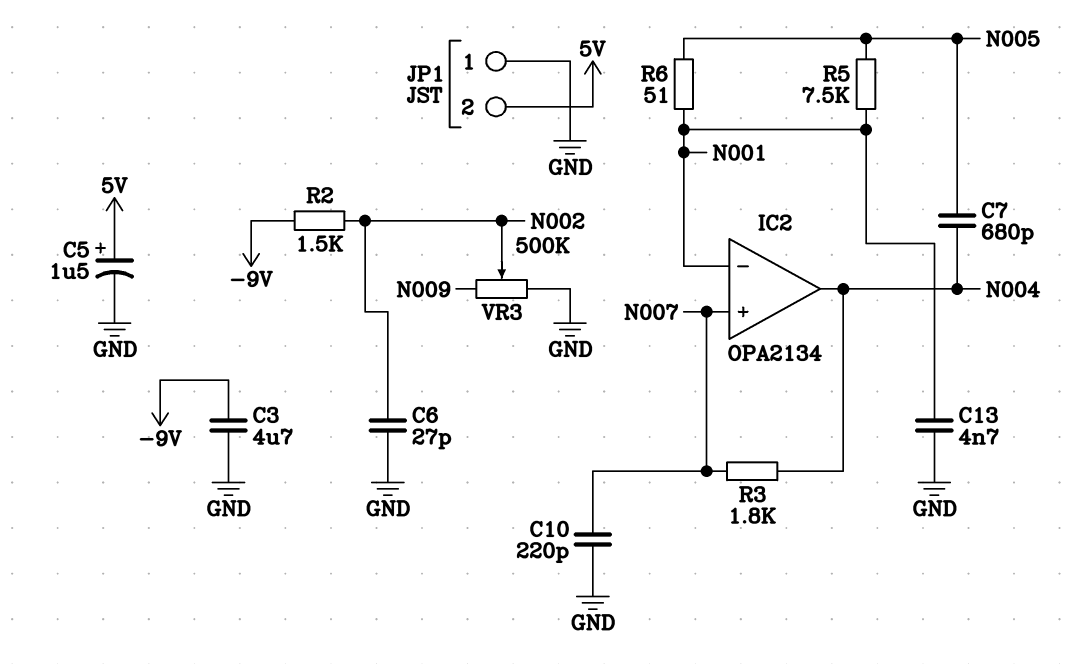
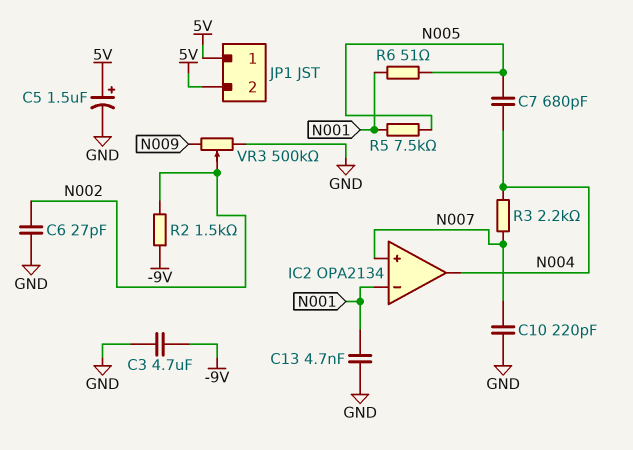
JP1 pin 1: GND -> 5V
R3: 1.8k (N004, N007) -> 2.2k (N004, N007)

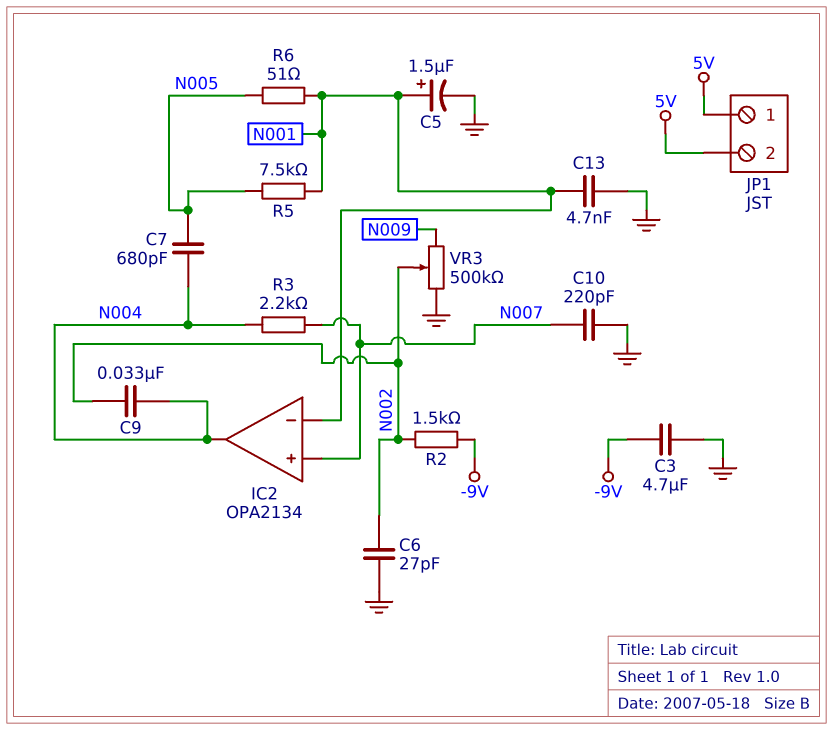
C5: 1.5uF (plus 5V, minus GND) -> 1.5uF (plus N001, minus GND)
C9: none -> 33nF (N002, N004)

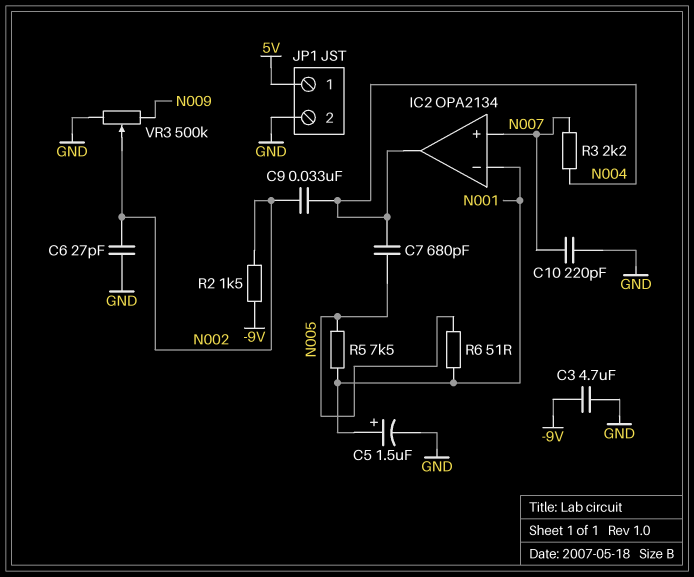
C13: 4.7nF (GND, N001) -> none
JP1 pin 2: 5V -> GND

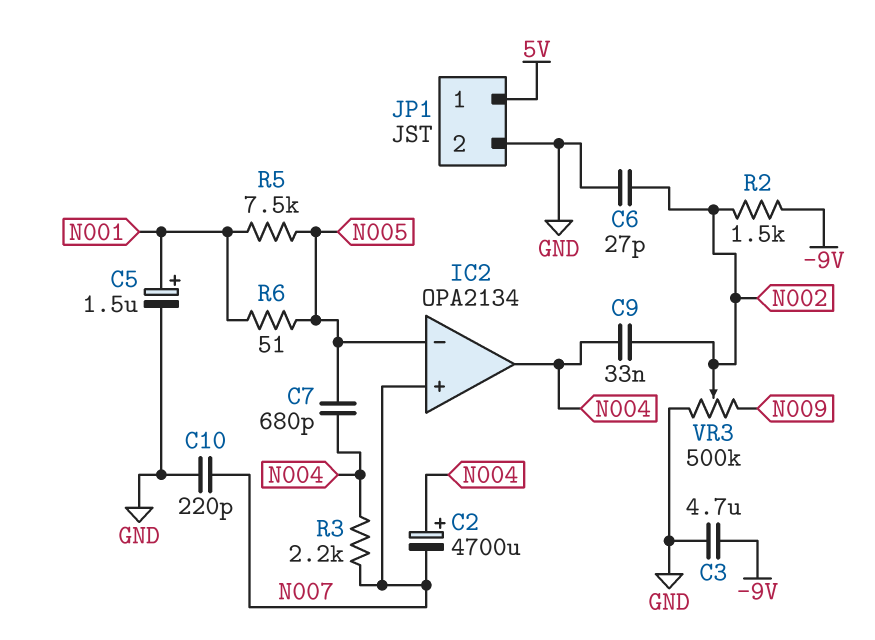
C2: none -> 4700uF (plus N004, minus N007)
IC2 pin in-: N001 -> N005

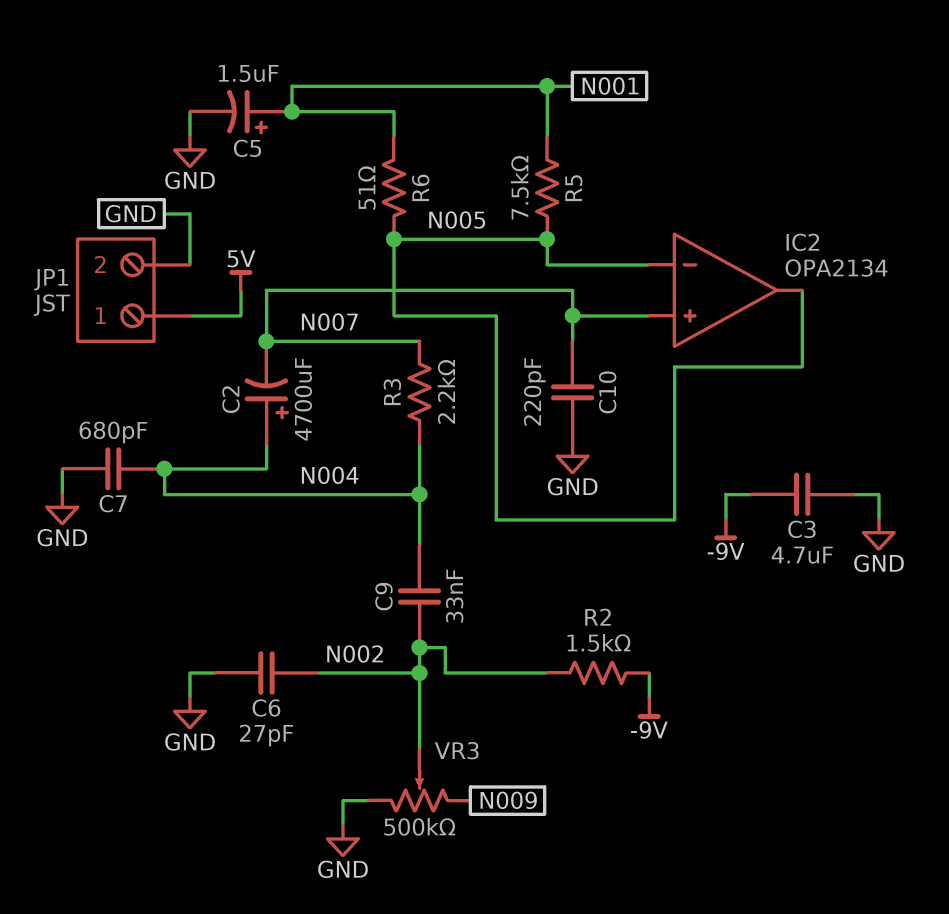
C7: 680pF (N004, N005) -> 680pF (GND, N004)
IC2 pin out: N004 -> N005

